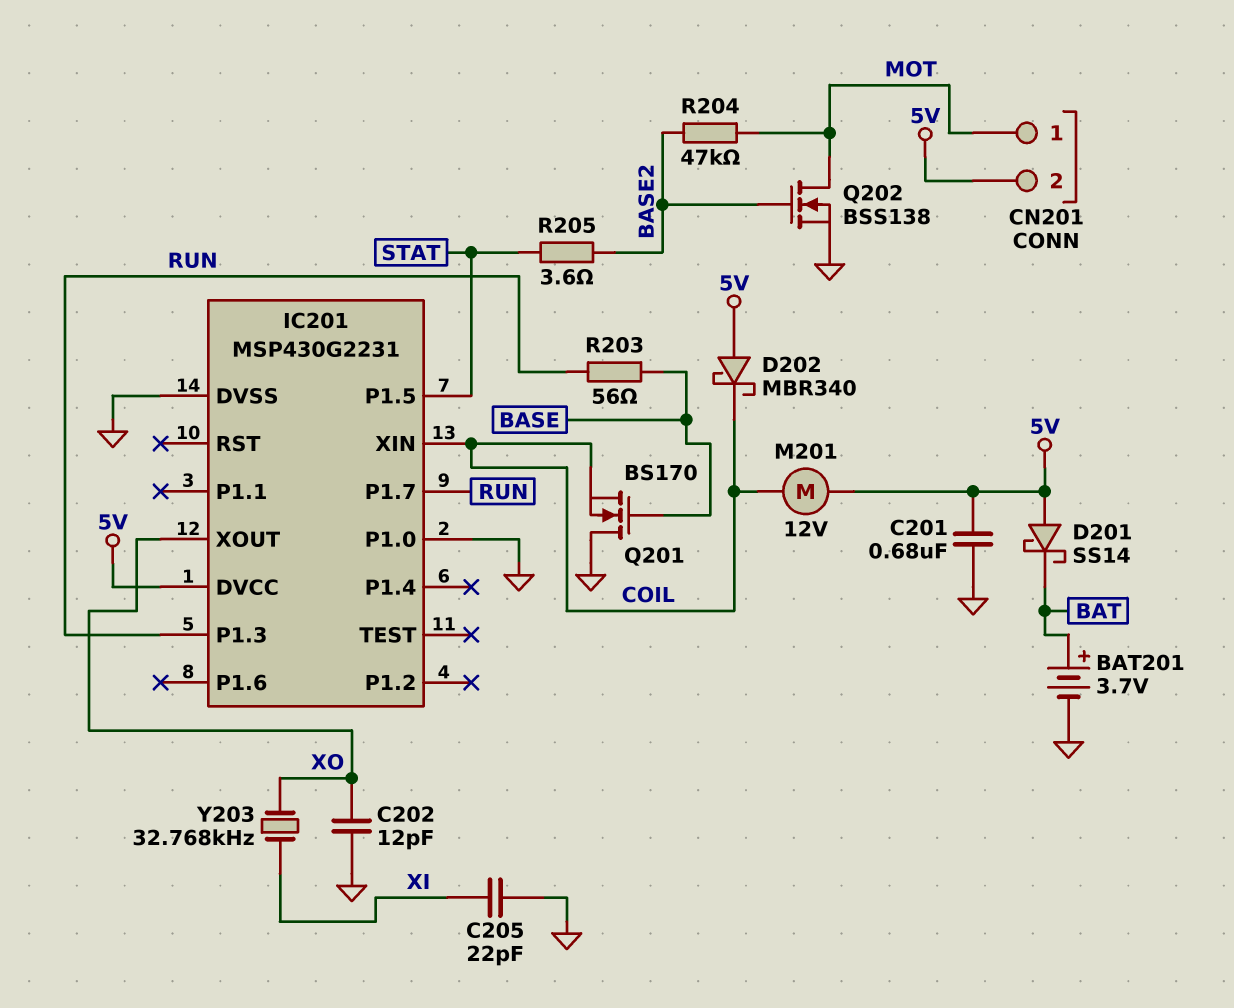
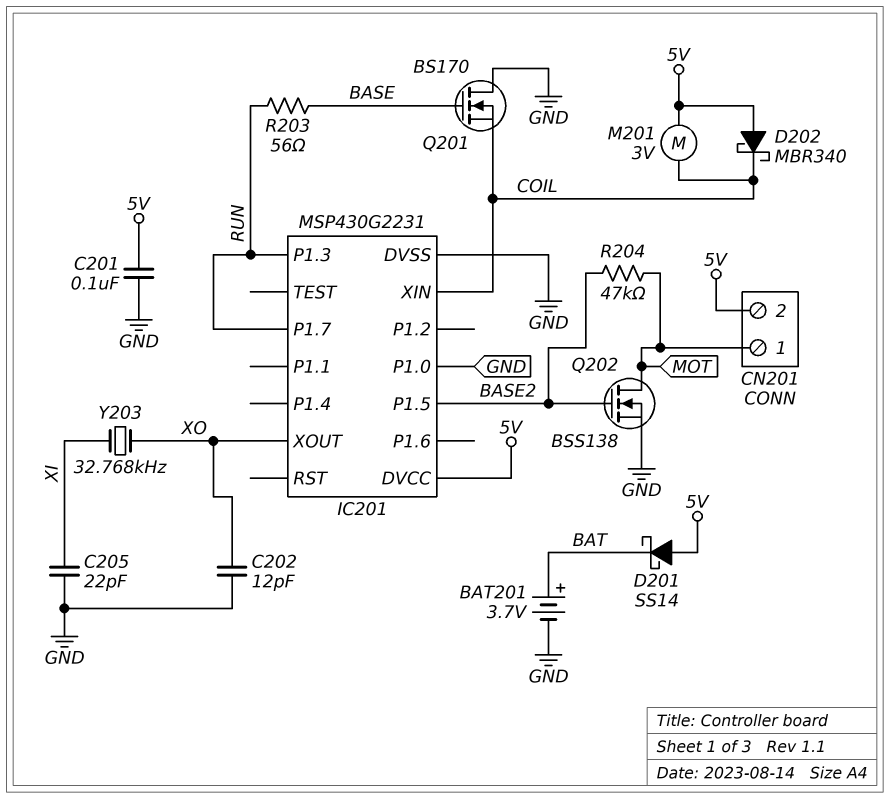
C201: 680nF (5V, GND) -> 100nF (5V, GND)
IC201 pin P1.5: STAT -> BASE2
M201: motor 12V (5V, COIL) -> motor 3V (5V, COIL)
R205: 3.6 (BASE2, STAT) -> none

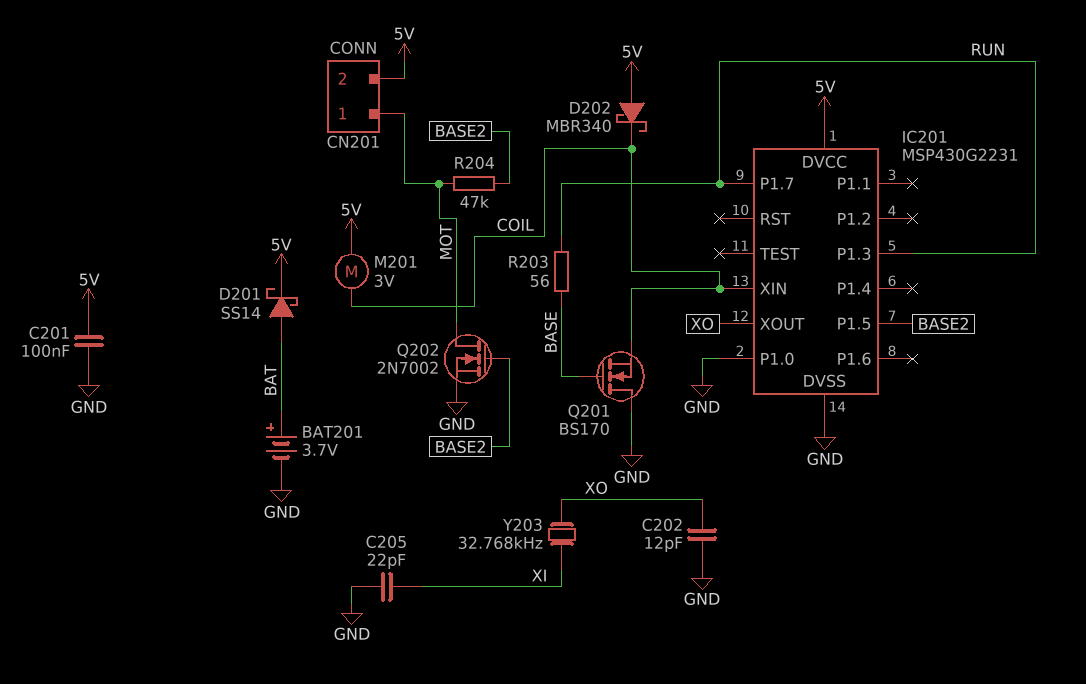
D201: schottky SS14 (A 5V, K BAT) -> schottky SS14 (A BAT, K 5V)
Q202: NMOS BSS138 (G BASE2, D MOT, S GND) -> NMOS 2N7002 (G BASE2, D MOT, S GND)

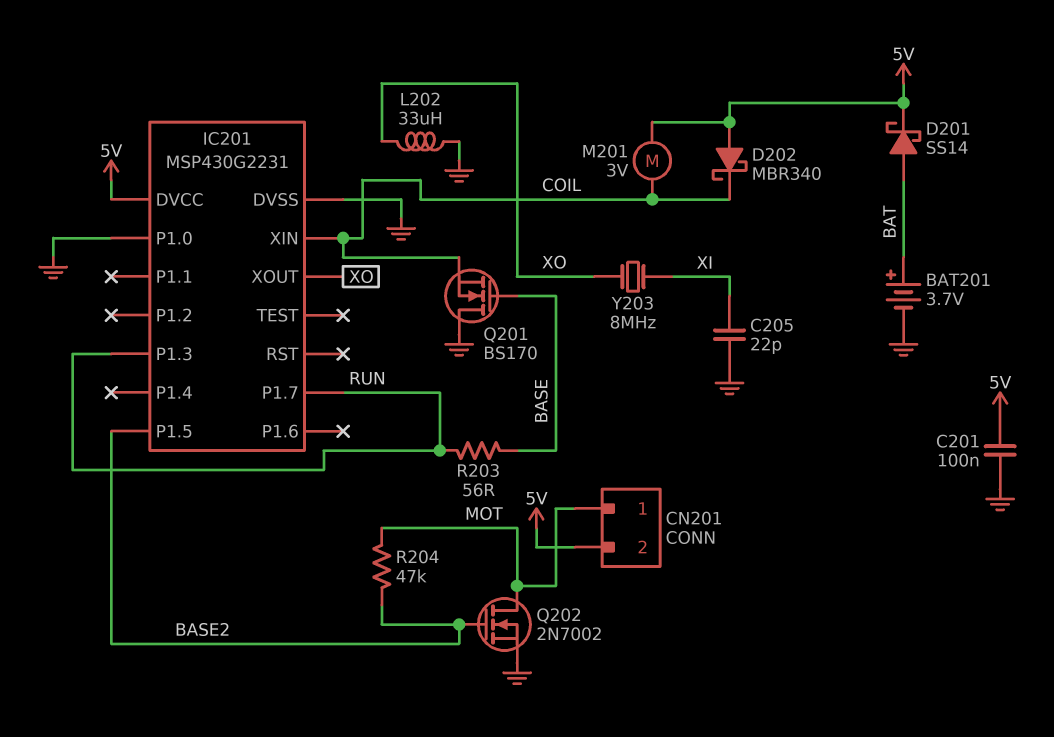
C202: 12pF (GND, XO) -> none
L202: none -> 33uH (GND, XO)
Y203: 32.768kHz (XI, XO) -> 8MHz (XI, XO)

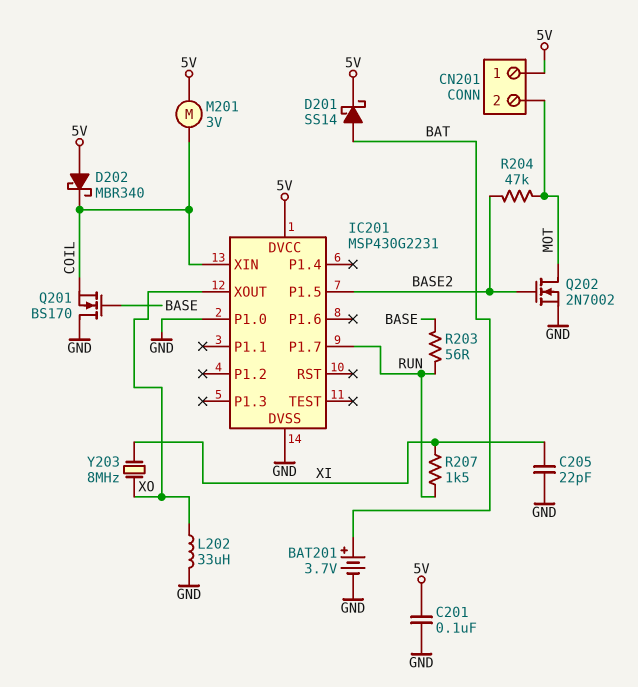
CN201 pin 1: MOT -> 5V
CN201 pin 2: 5V -> MOT
IC201 pin P1.3: RUN -> none
R207: none -> 1.5k (RUN, XI)

